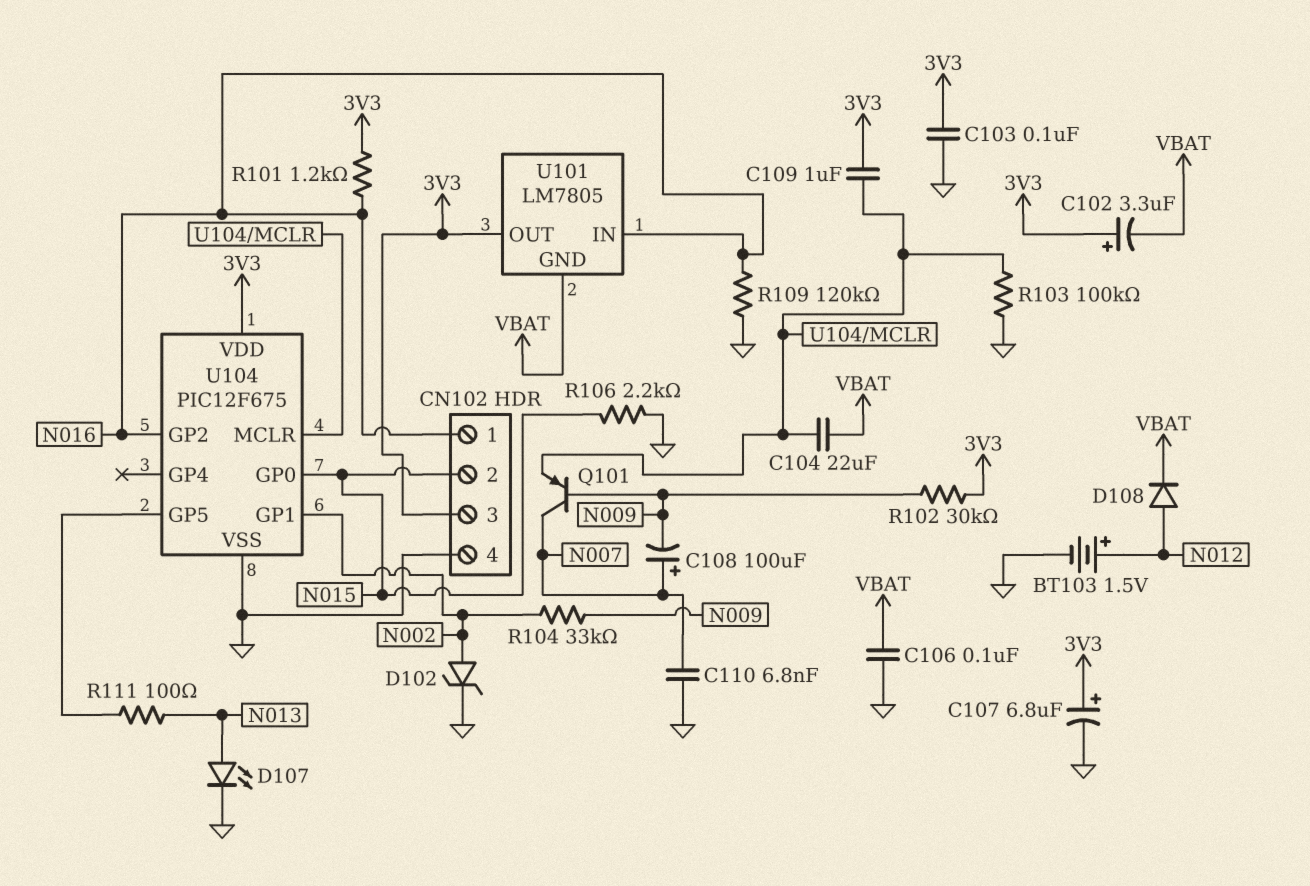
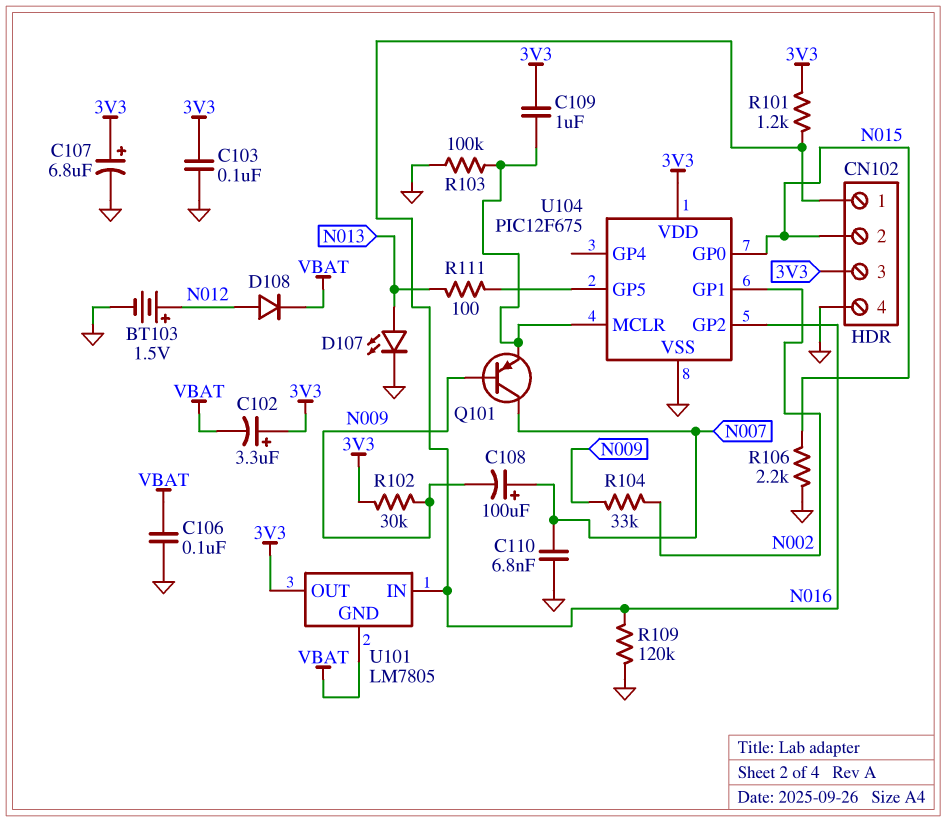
C104: 22uF (U104/MCLR, VBAT) -> none
D102: zener (A N002, K GND) -> none

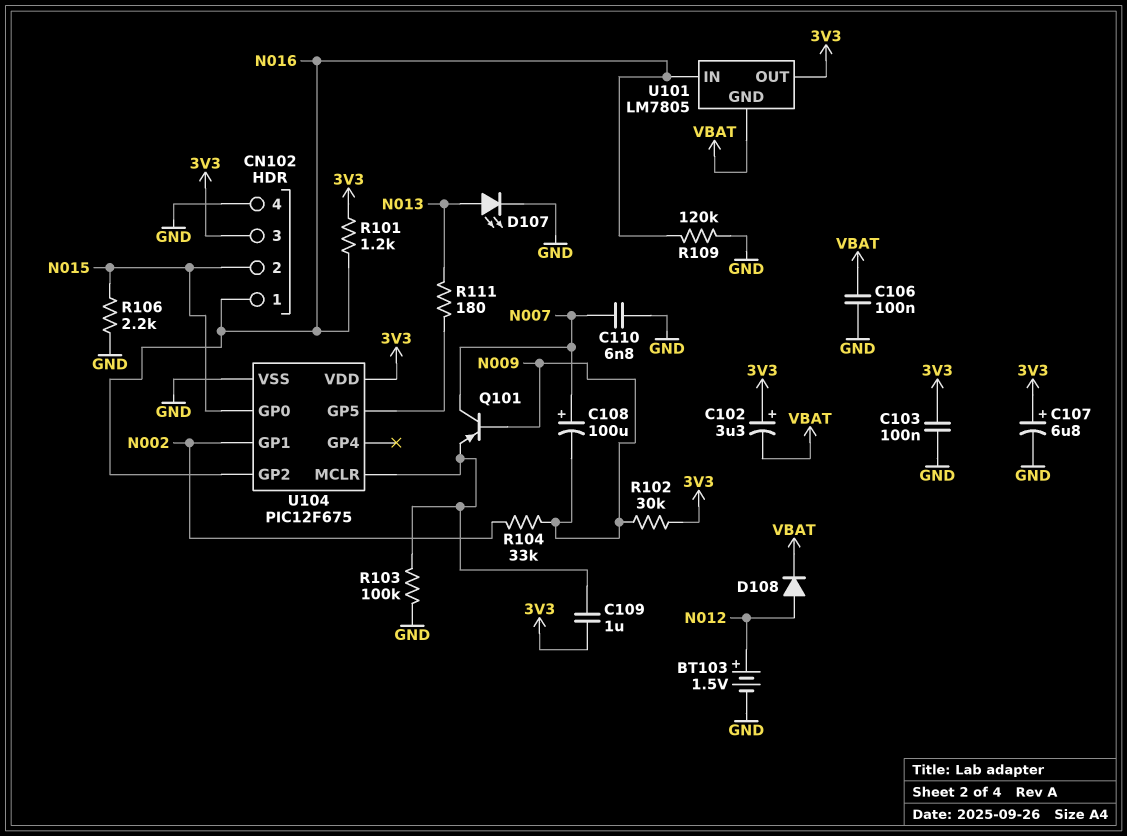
R111: 100 (N013, U104/GP5) -> 180 (N013, U104/GP5)

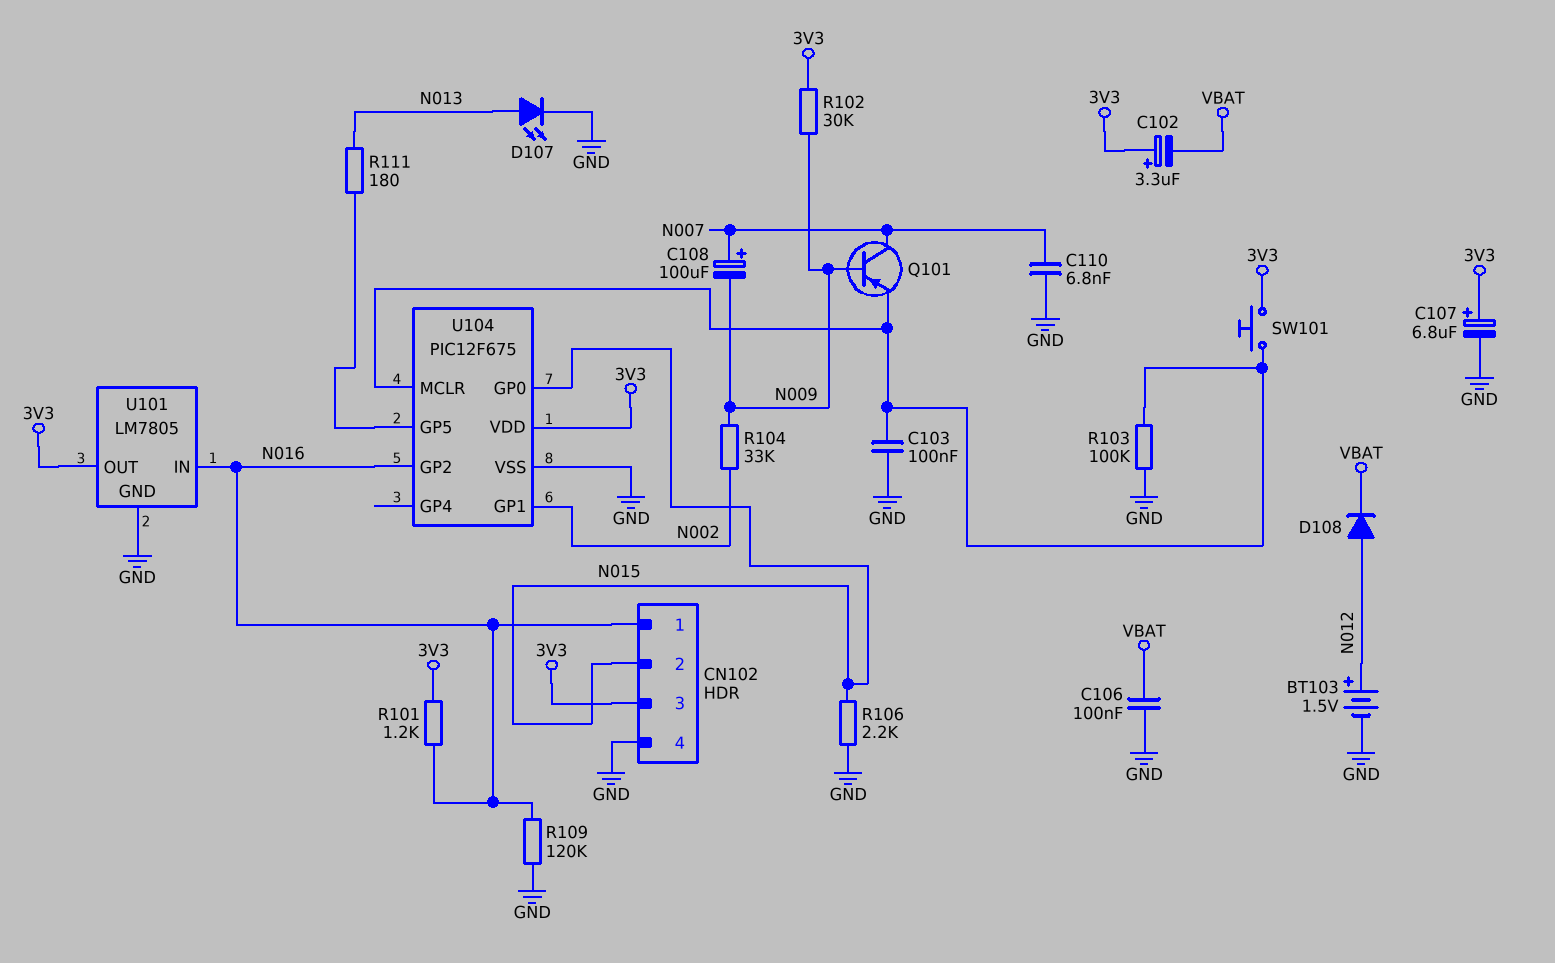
C103: 100nF (3V3, GND) -> 100nF (GND, U104/MCLR)
C109: 1uF (3V3, U104/MCLR) -> none
SW101: none -> button (3V3, U104/MCLR)
U101 pin GND: VBAT -> GND

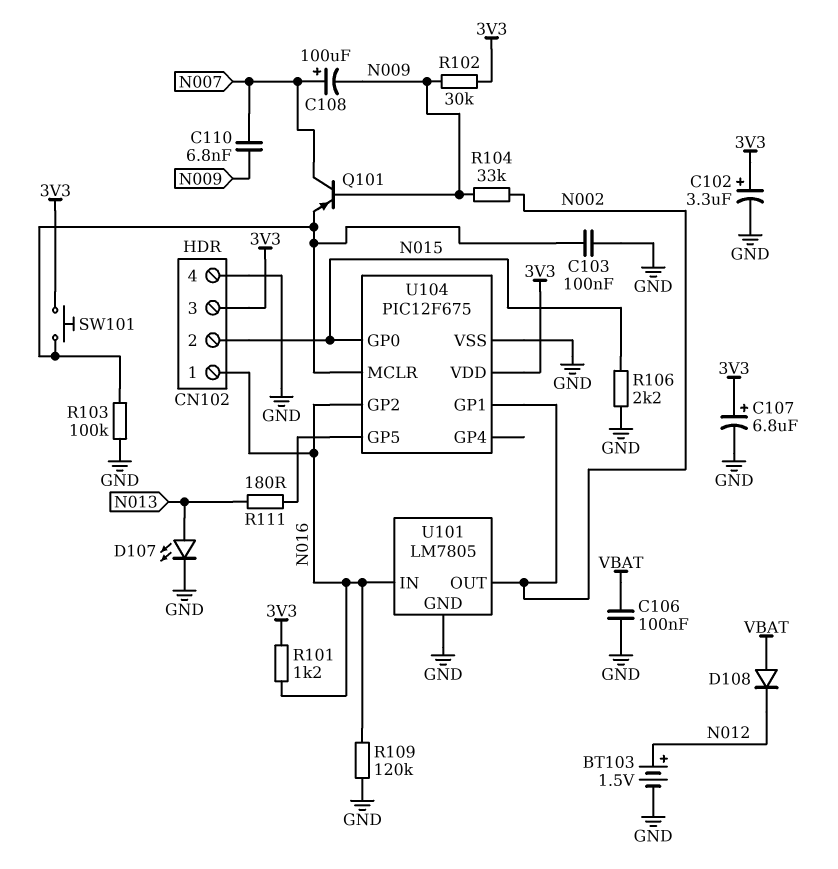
C102: 3.3uF (plus 3V3, minus VBAT) -> 3.3uF (plus 3V3, minus GND)
C110: 6.8nF (GND, N007) -> 6.8nF (N007, N009)
D108: diode (A N012, K VBAT) -> diode (A VBAT, K N012)
U101 pin OUT: 3V3 -> N002

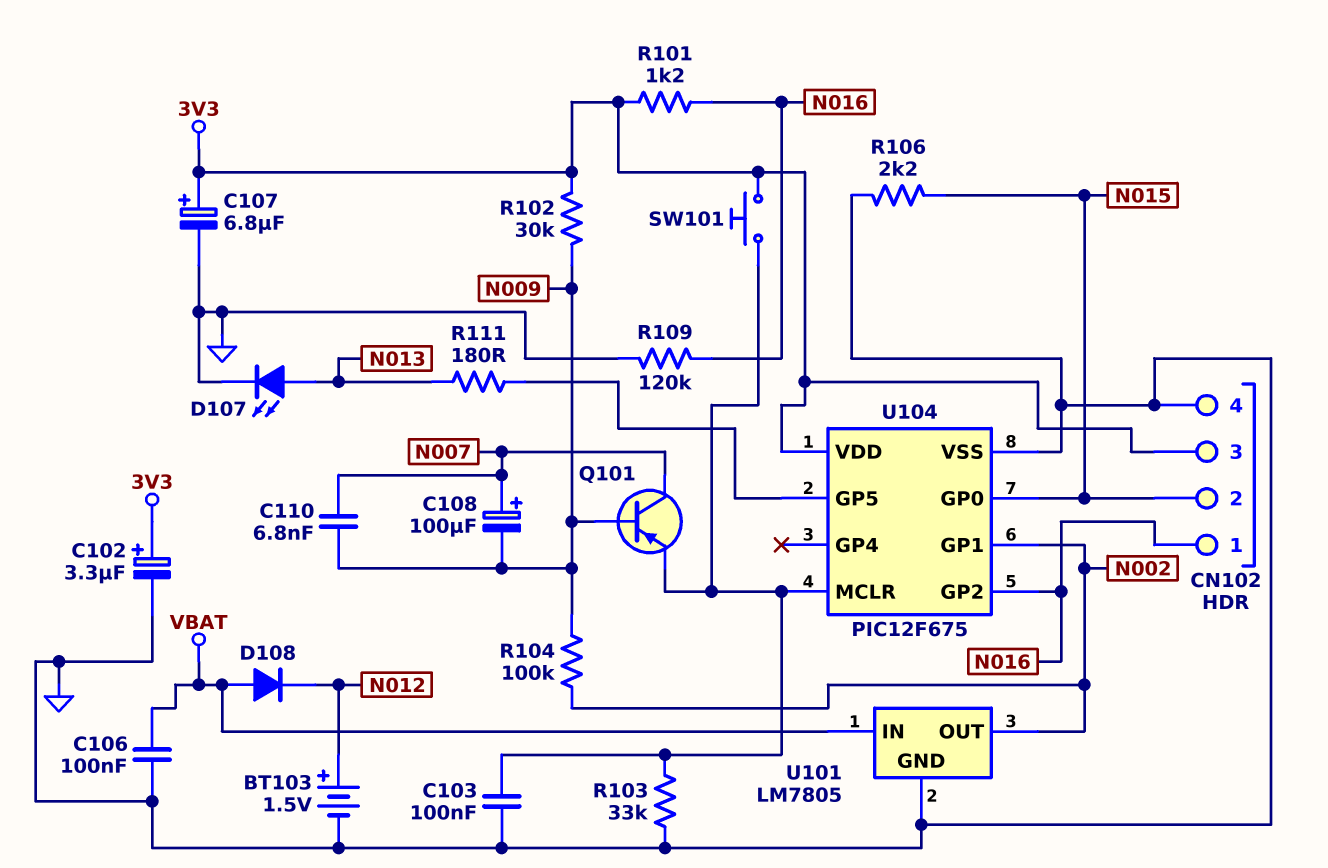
R103: 100k (GND, U104/MCLR) -> 33k (GND, U104/MCLR)
R104: 33k (N002, N009) -> 100k (N002, N009)
U101 pin IN: N016 -> VBAT

